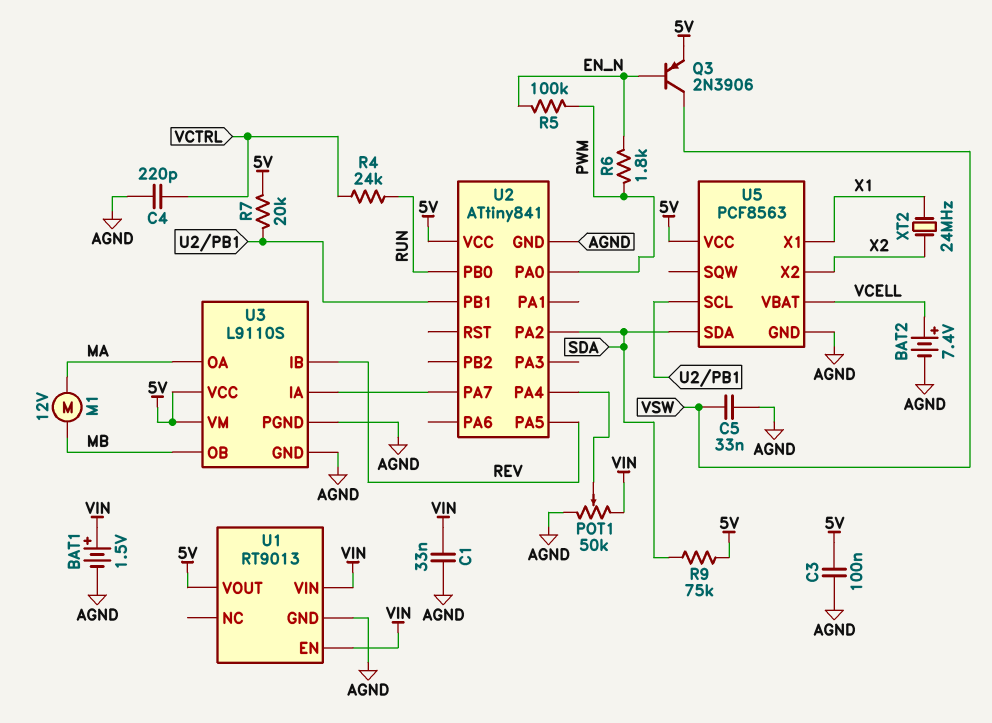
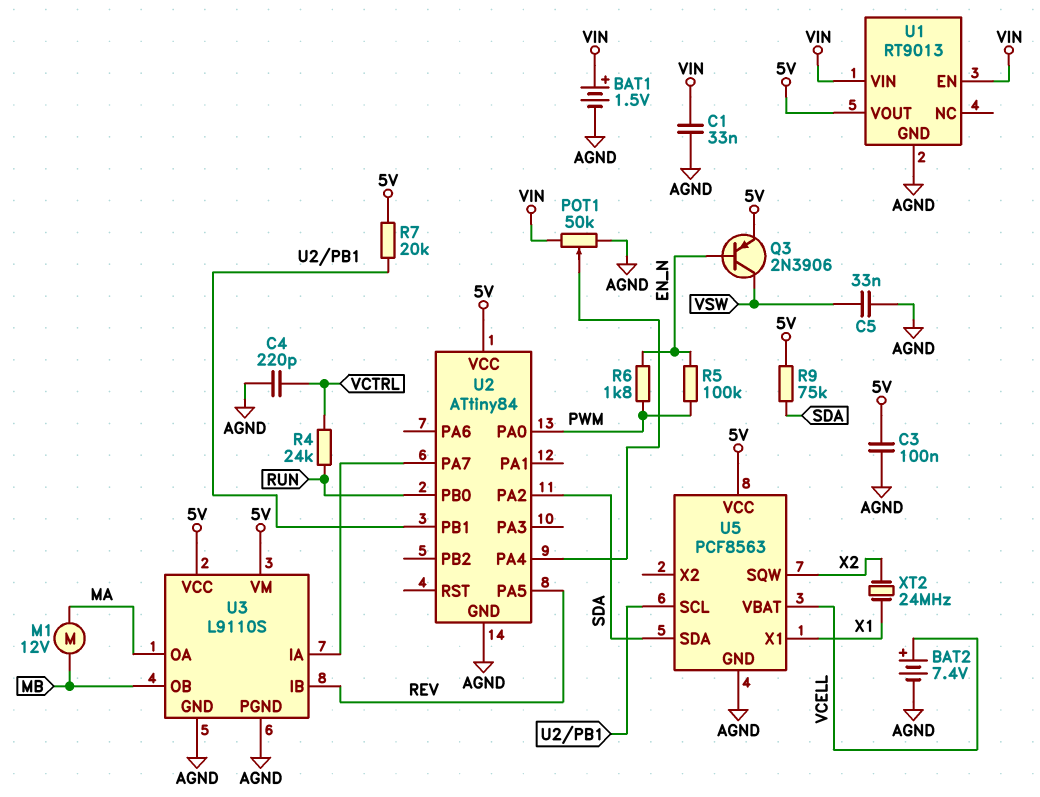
U2: ATtiny841 -> ATtiny84
U5 pin SQW: none -> X2
U5 pin X2: X2 -> none

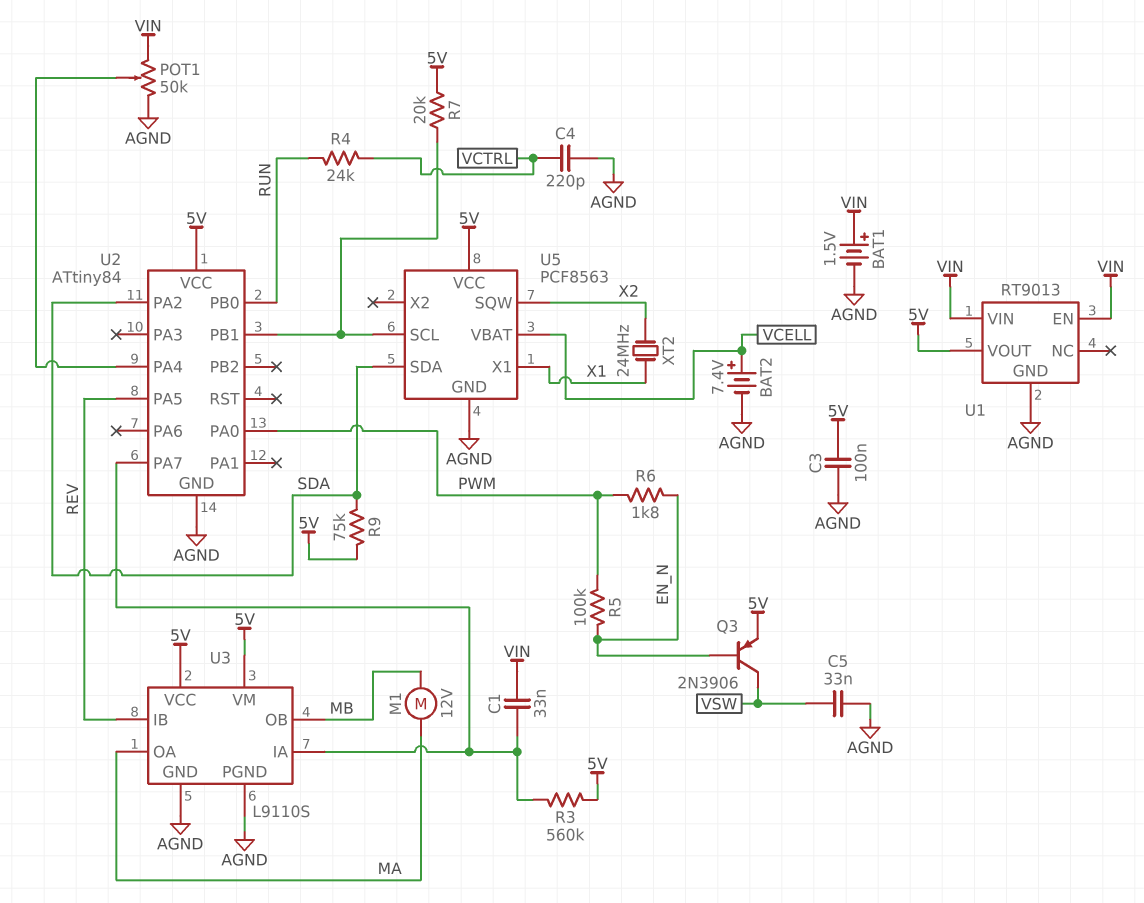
C1: 33nF (AGND, VIN) -> 33nF (U2/PA7, VIN)
R3: none -> 560k (5V, U2/PA7)

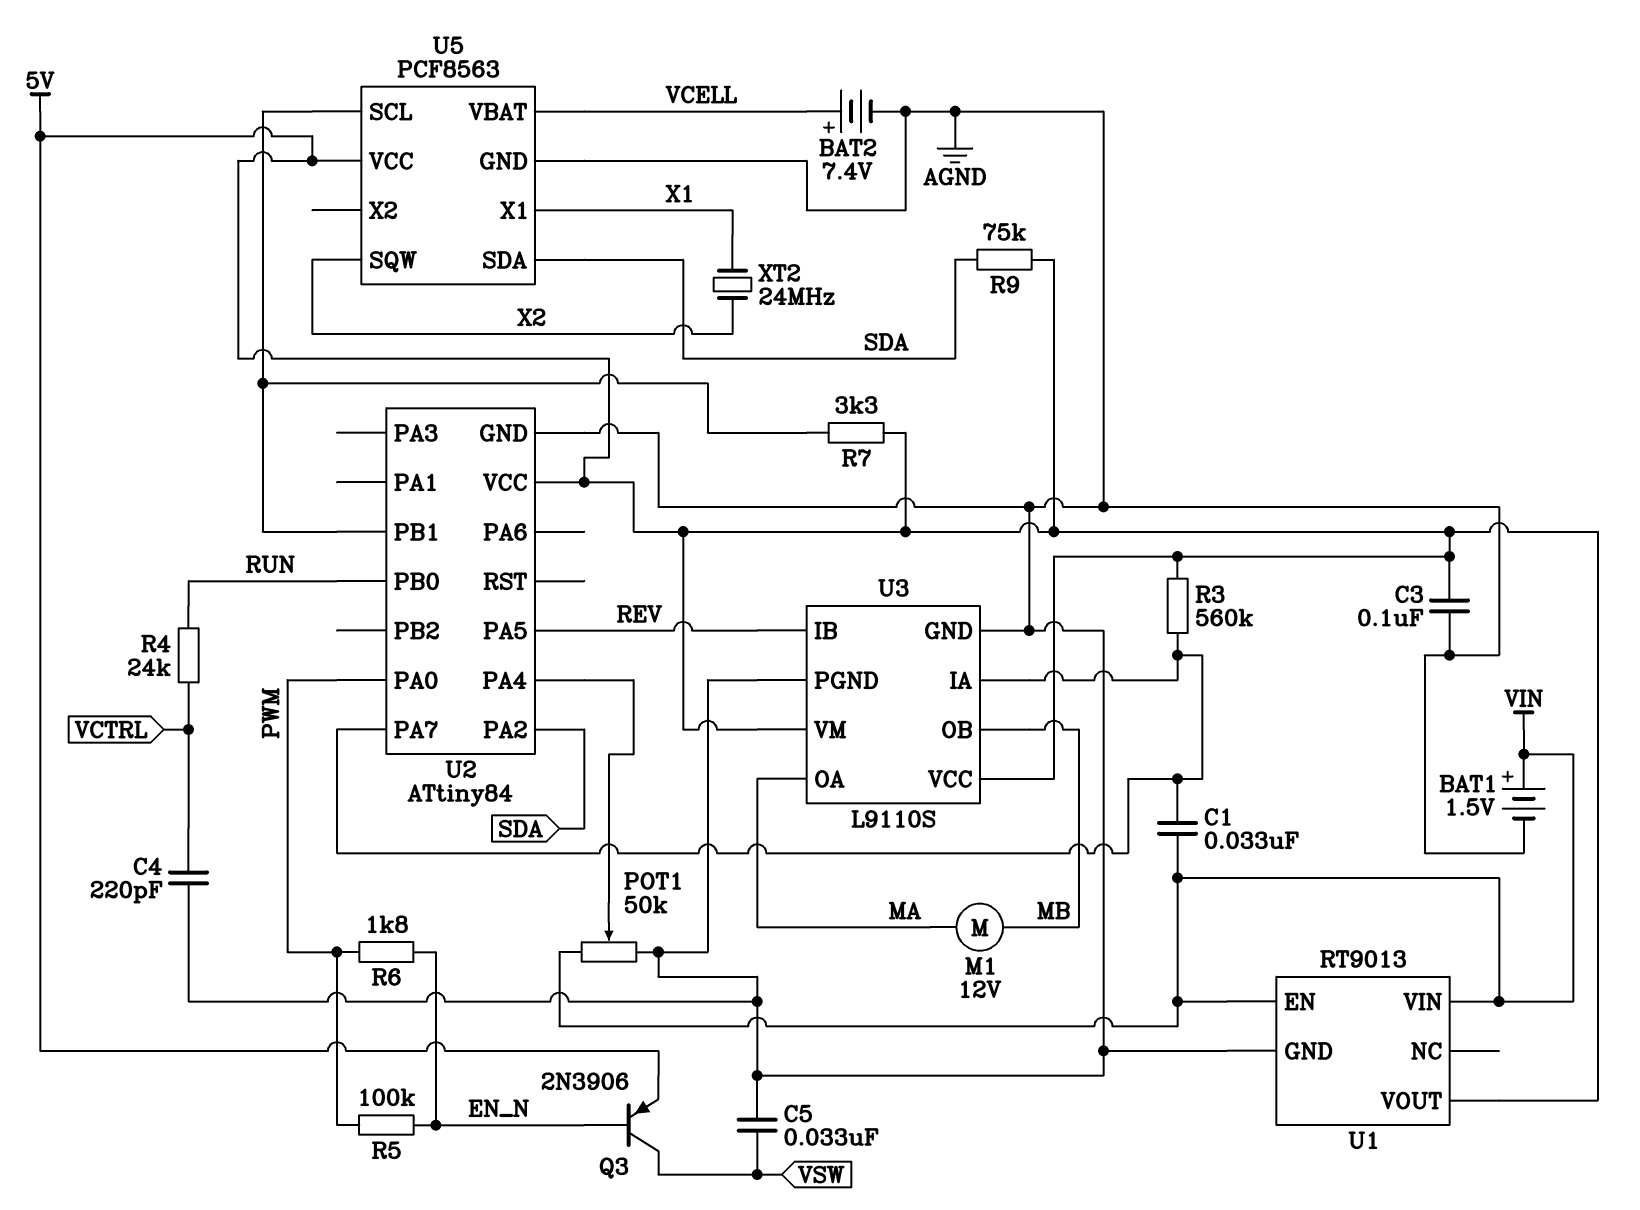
R7: 20k (5V, U2/PB1) -> 3.3k (5V, U2/PB1)

